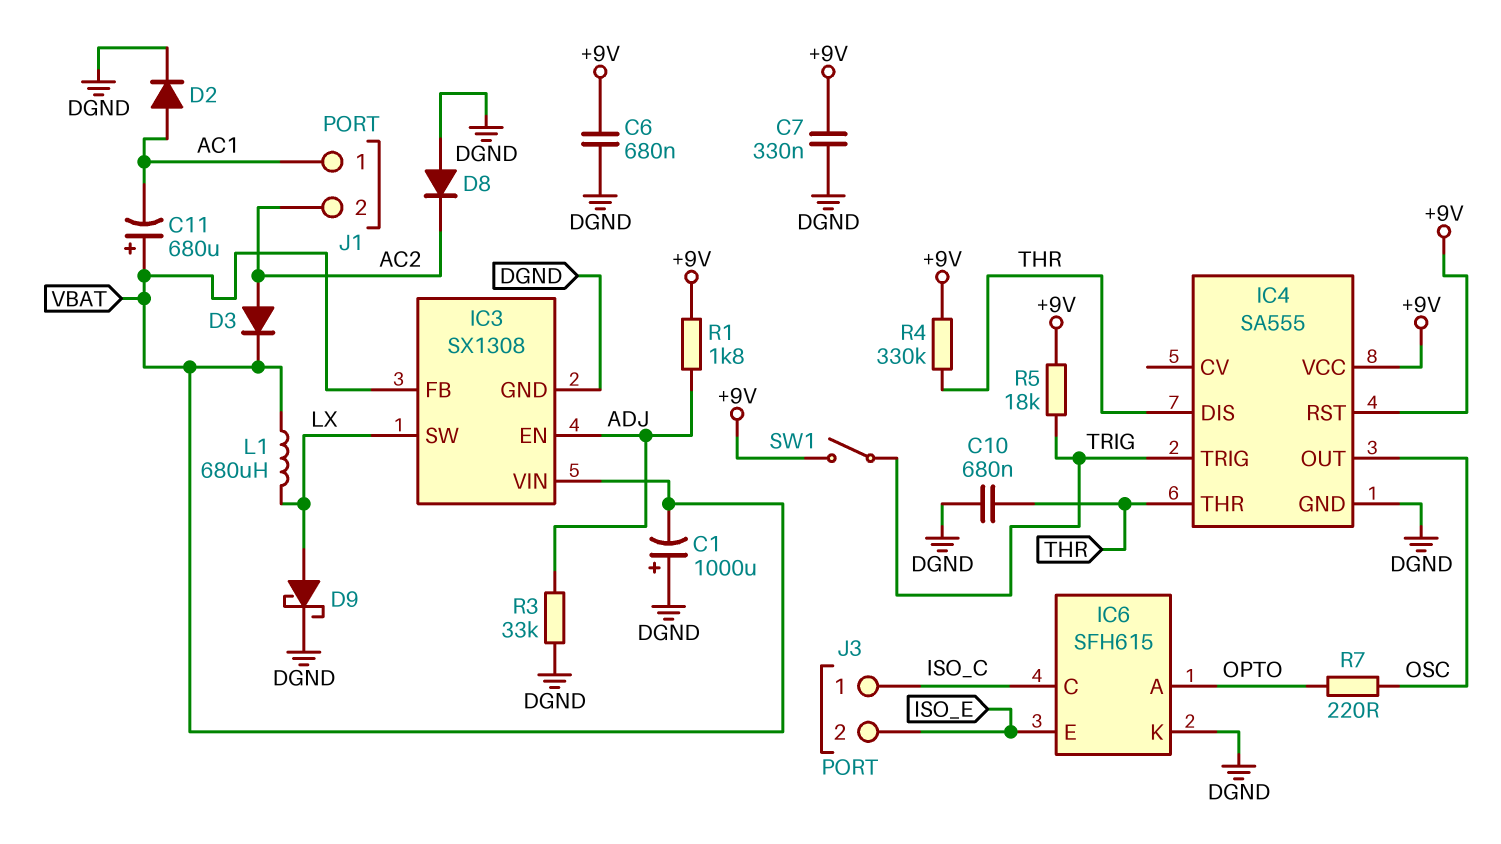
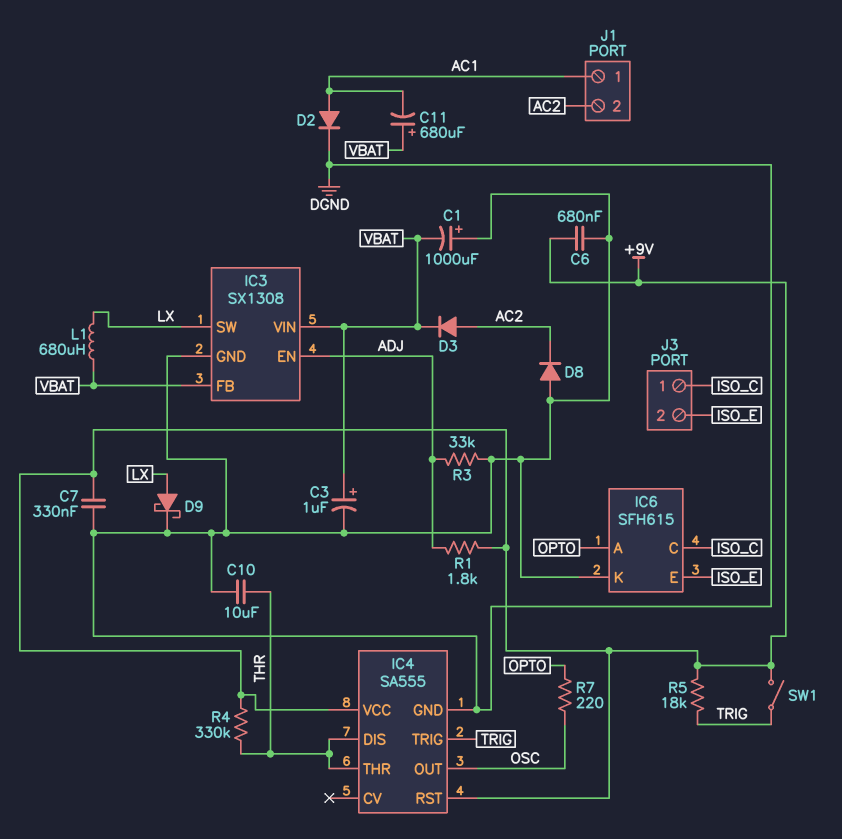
C3: none -> 1uF (plus VBAT, minus DGND)
C10: 680nF (DGND, THR) -> 10uF (DGND, THR)

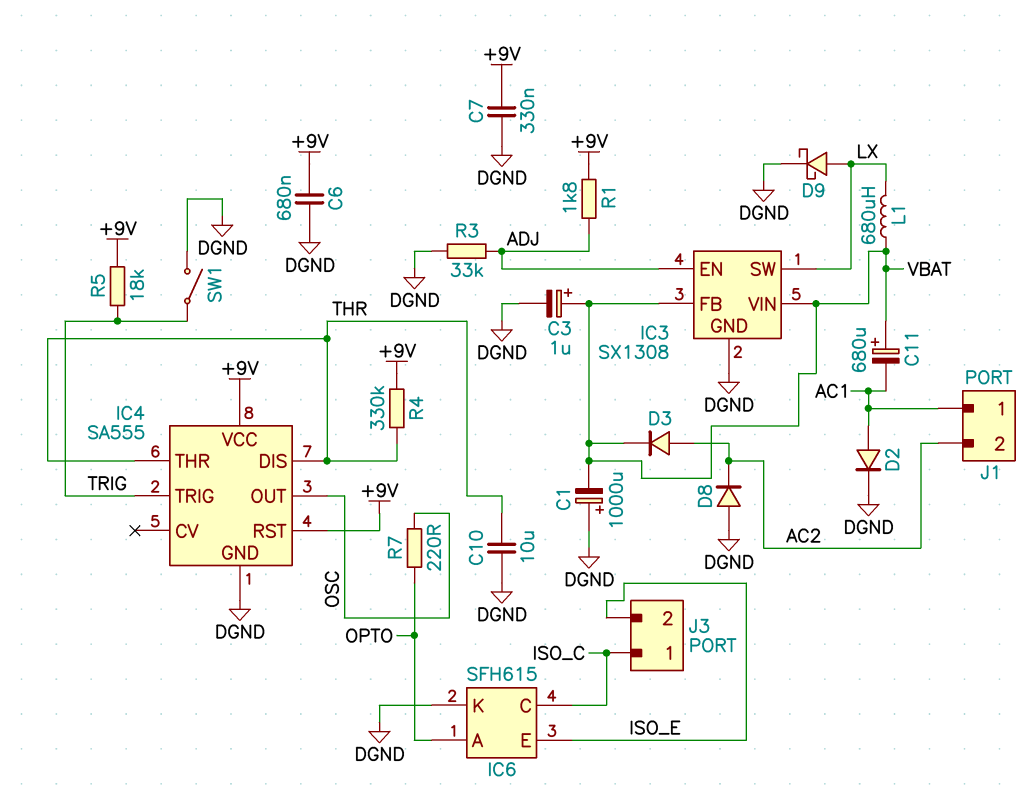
SW1: switch (+9V, TRIG) -> switch (DGND, TRIG)

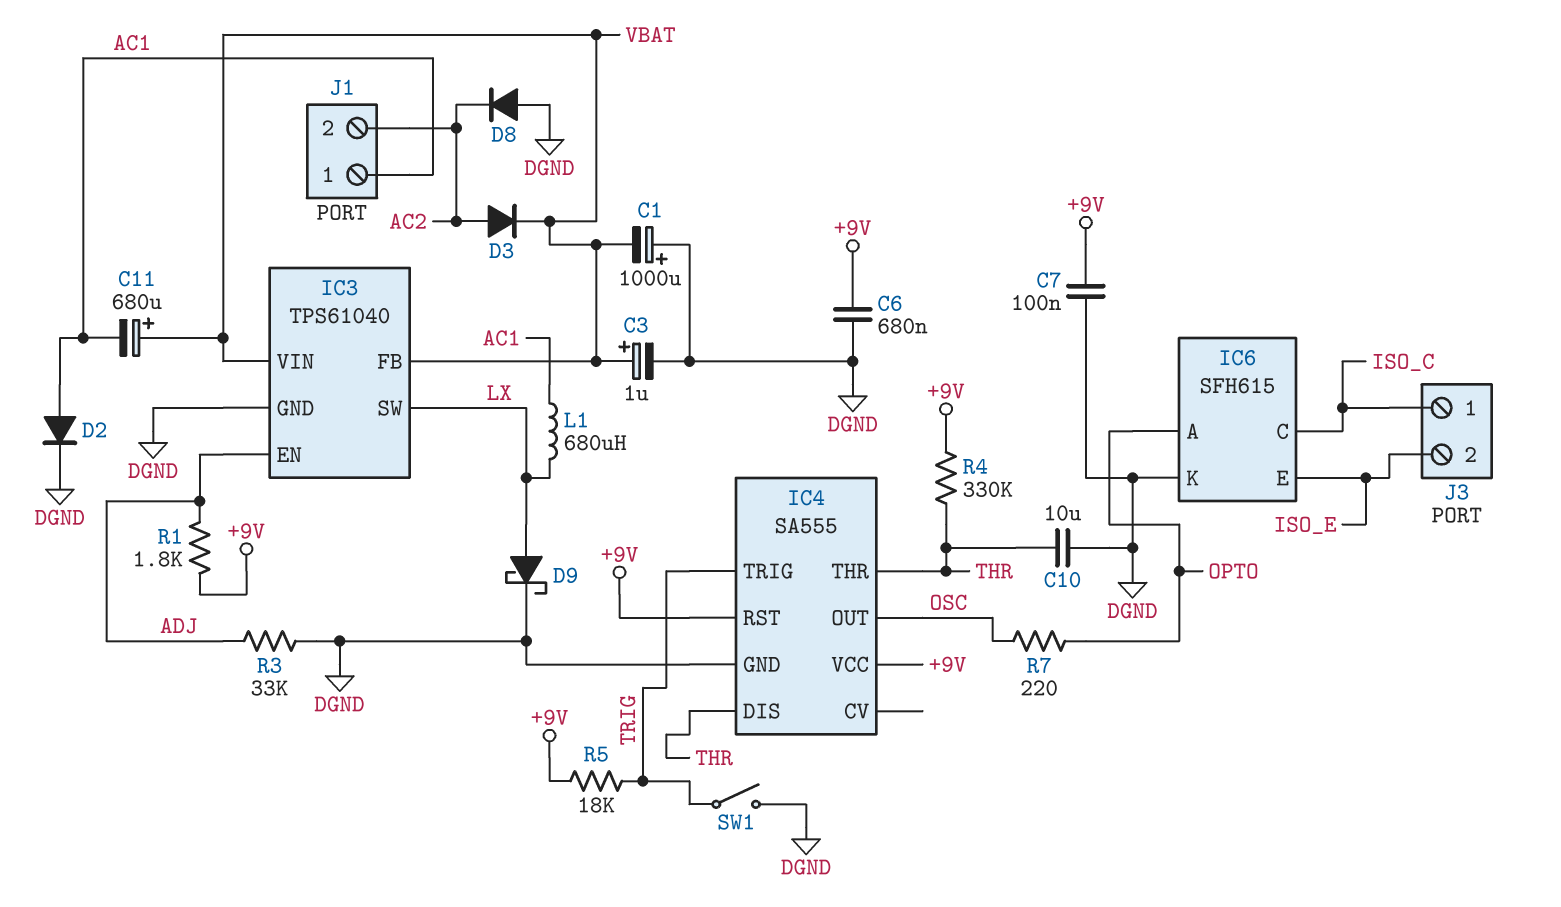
C7: 330nF (+9V, DGND) -> 100nF (+9V, DGND)
IC3: SX1308 -> TPS61040
L1: 680uH (LX, VBAT) -> 680uH (AC1, LX)

